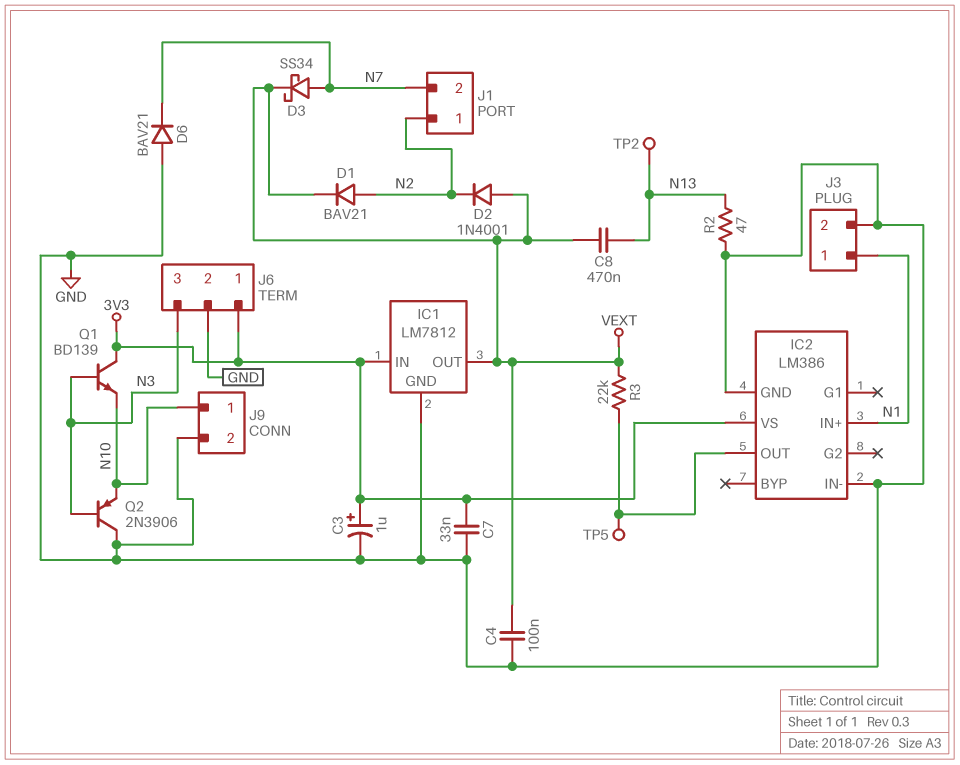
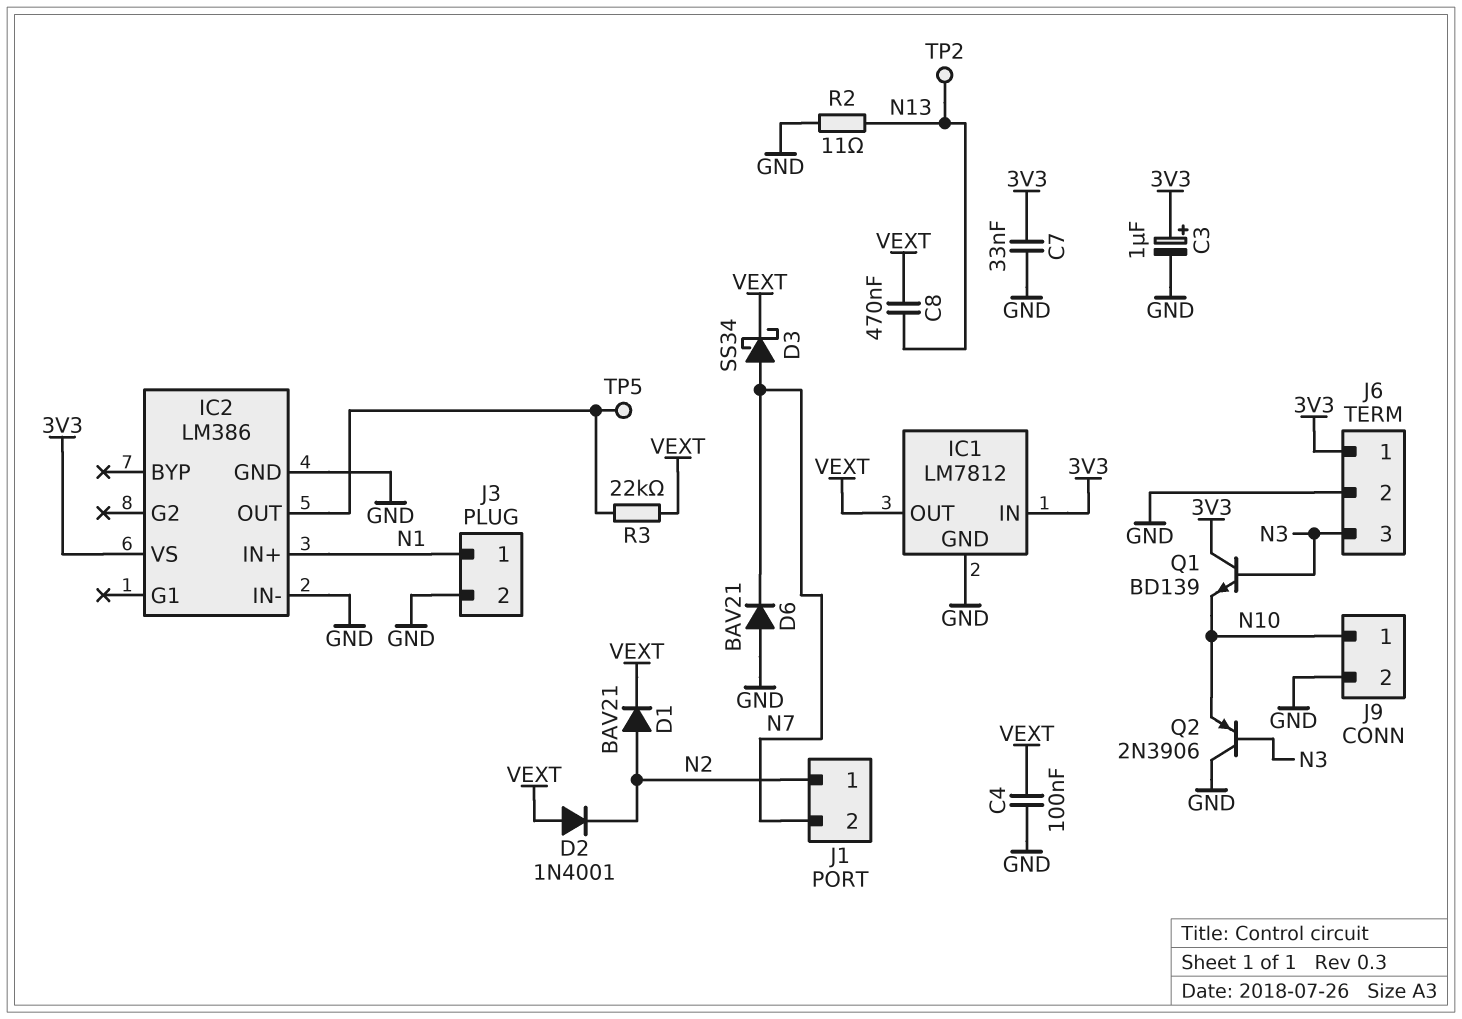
R2: 47 (GND, N13) -> 11 (GND, N13)

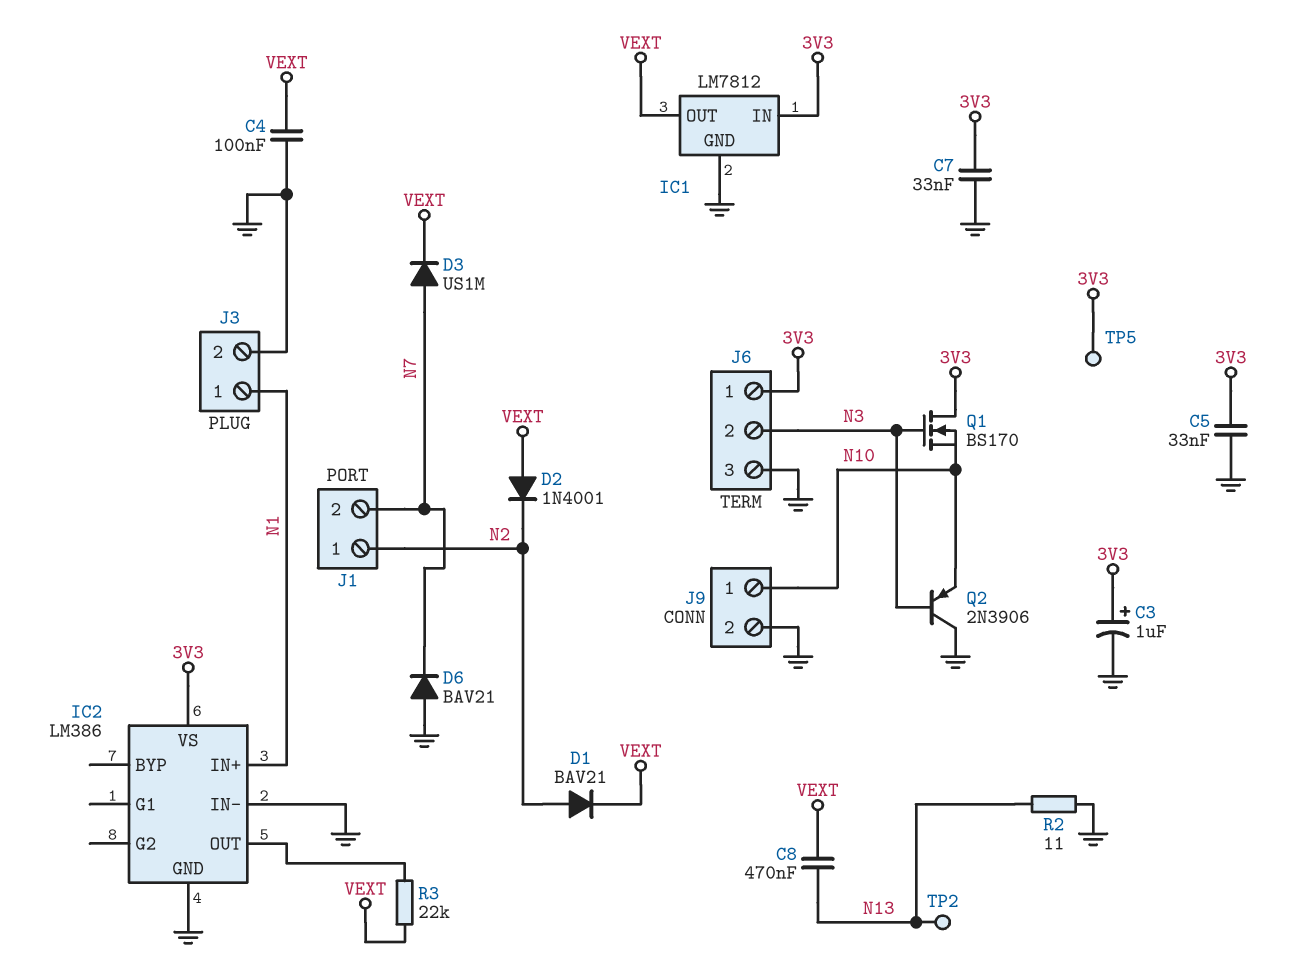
C5: none -> 33nF (3V3, GND)
D3: schottky SS34 (A N7, K VEXT) -> diode US1M (A N7, K VEXT)
J6 pin 2: GND -> N3
J6 pin 3: N3 -> GND
Q1: NPN BD139 (B N3, C 3V3, E N10) -> NMOS BS170 (G N3, D 3V3, S N10)
TP5: test point (IC2/OUT) -> test point (3V3)

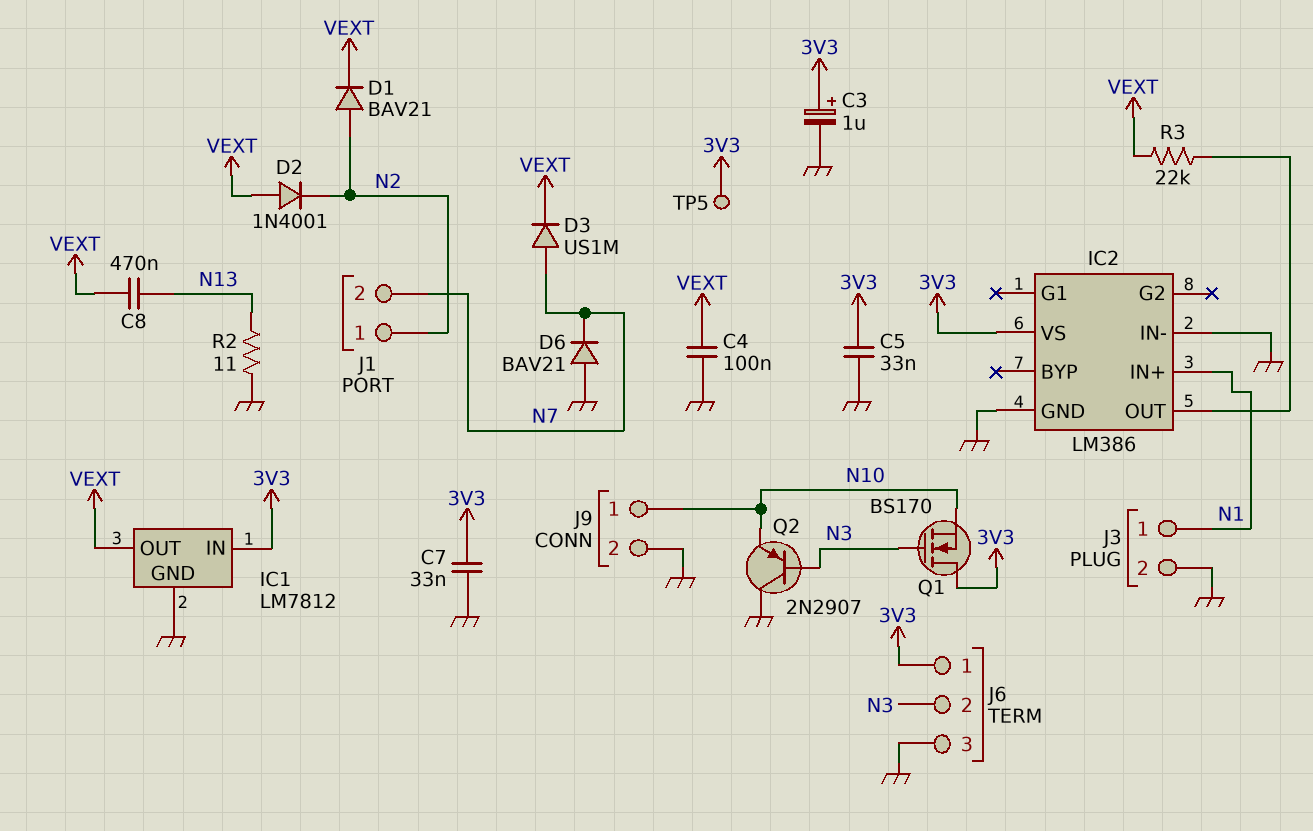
Q2: PNP 2N3906 (B N3, C GND, E N10) -> PNP 2N2907 (B N3, C GND, E N10)
TP2: test point (N13) -> none

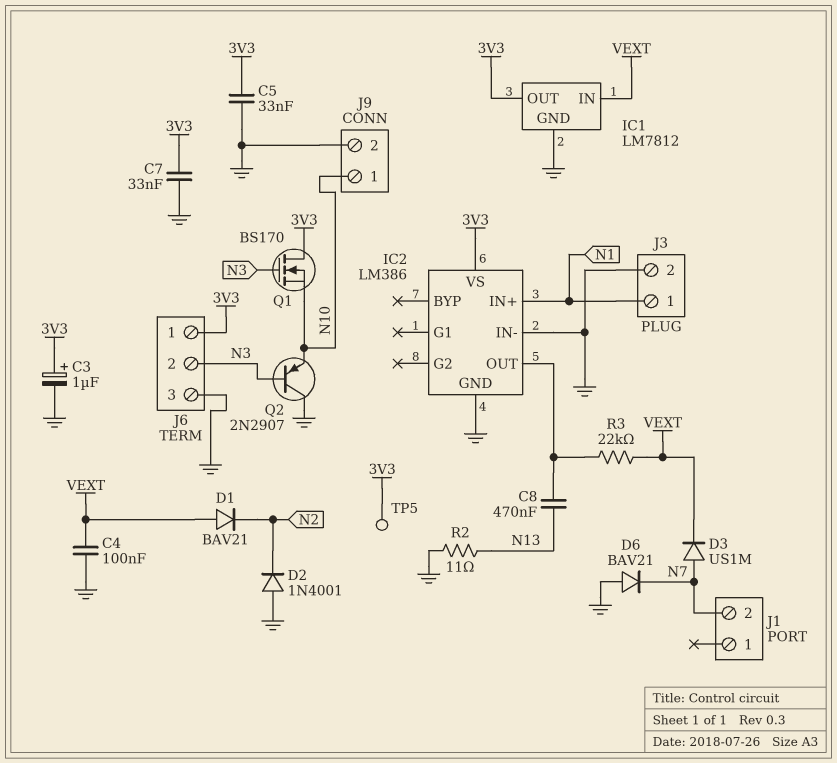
C8: 470nF (N13, VEXT) -> 470nF (IC2/OUT, N13)
D1: diode BAV21 (A N2, K VEXT) -> diode BAV21 (A VEXT, K N2)
D2: diode 1N4001 (A VEXT, K N2) -> diode 1N4001 (A GND, K N2)
IC1 pin IN: 3V3 -> VEXT
IC1 pin OUT: VEXT -> 3V3
J1 pin 1: N2 -> none

